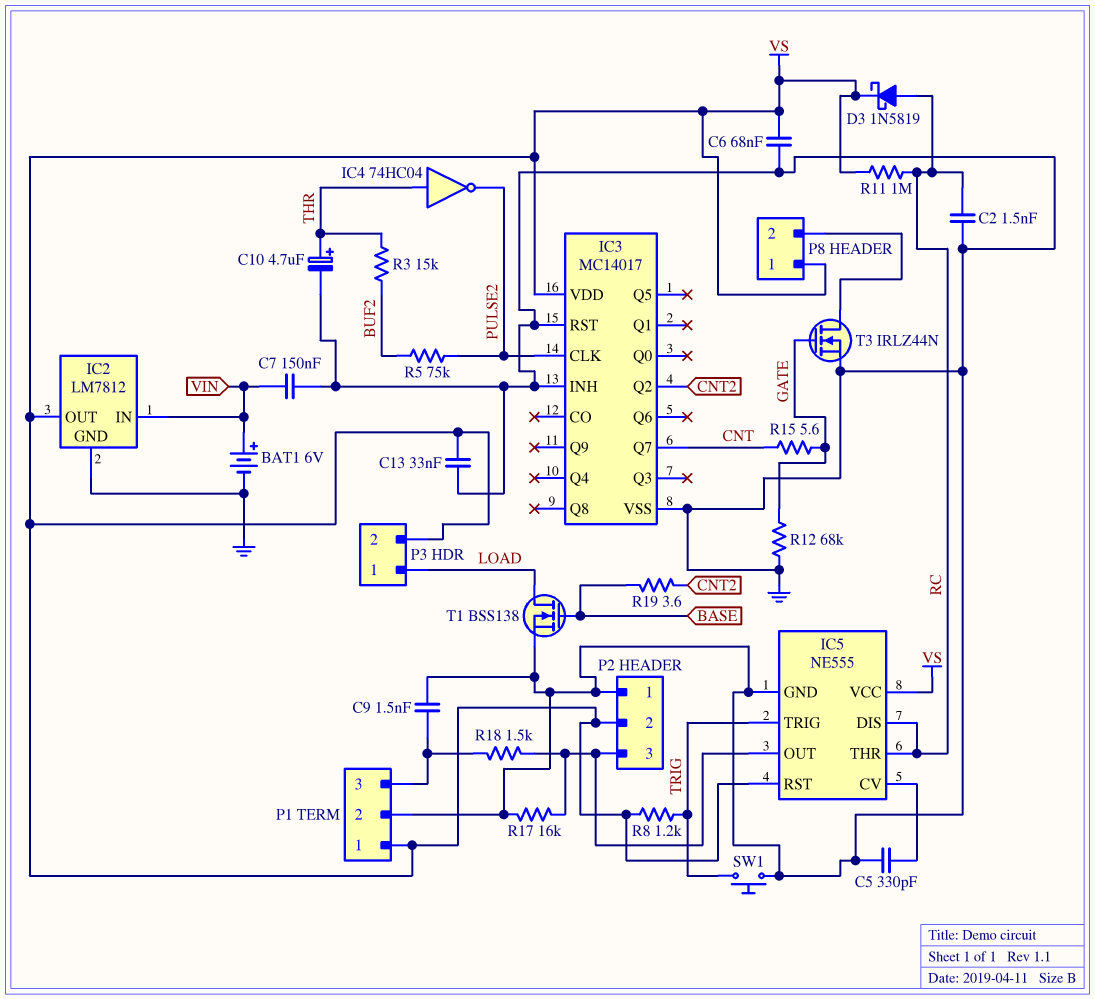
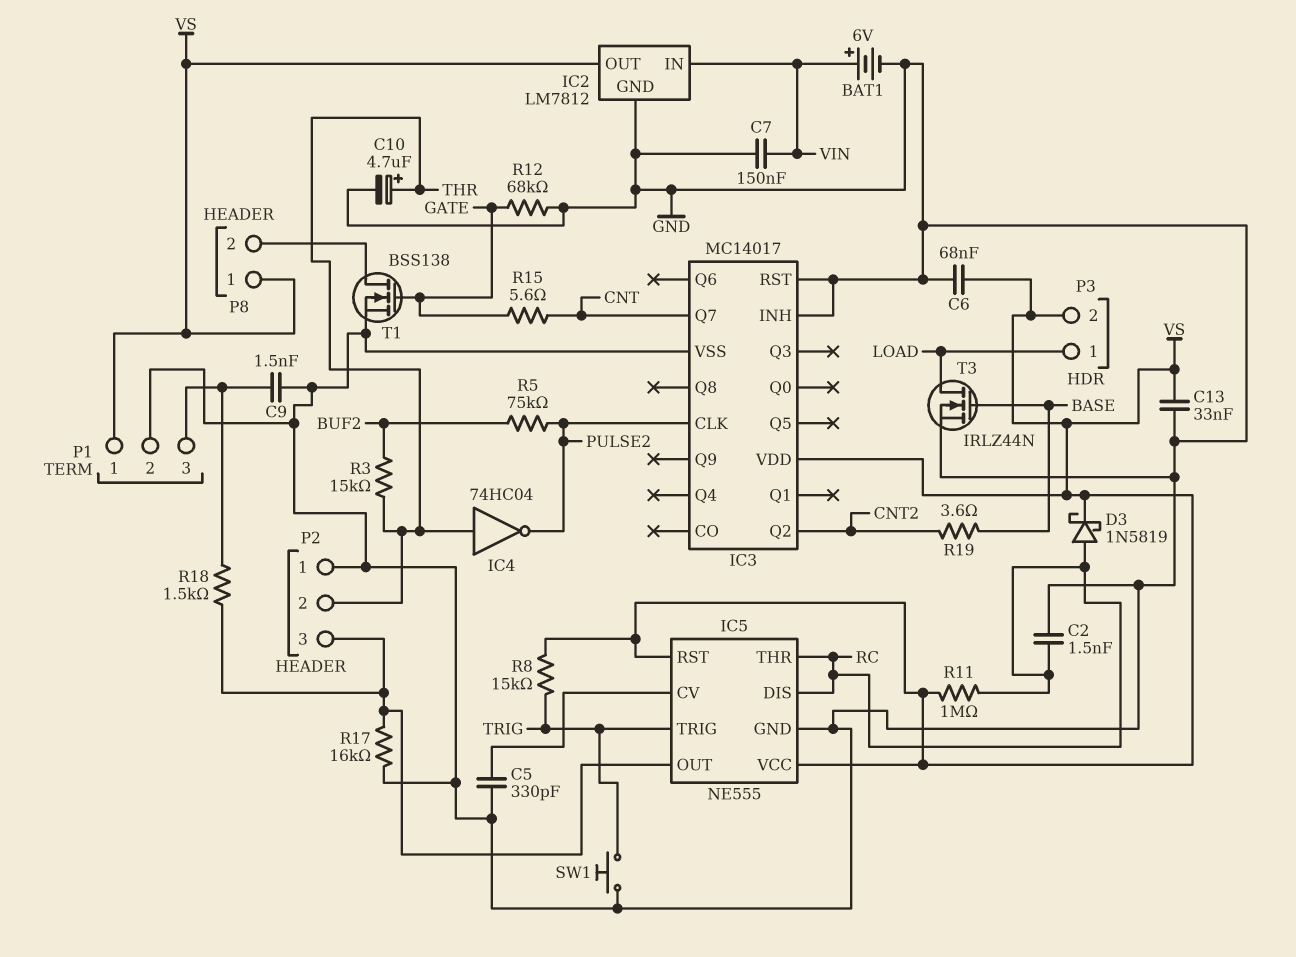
P2 pin 2: VS -> THR
R8: 1.2k (TRIG, VS) -> 15k (TRIG, VS)
T1: NMOS BSS138 (G BASE, D LOAD, S GND) -> NMOS BSS138 (G GATE, D P8/2, S GND)
T3: NMOS IRLZ44N (G GATE, D P8/2, S GND) -> NMOS IRLZ44N (G BASE, D LOAD, S GND)

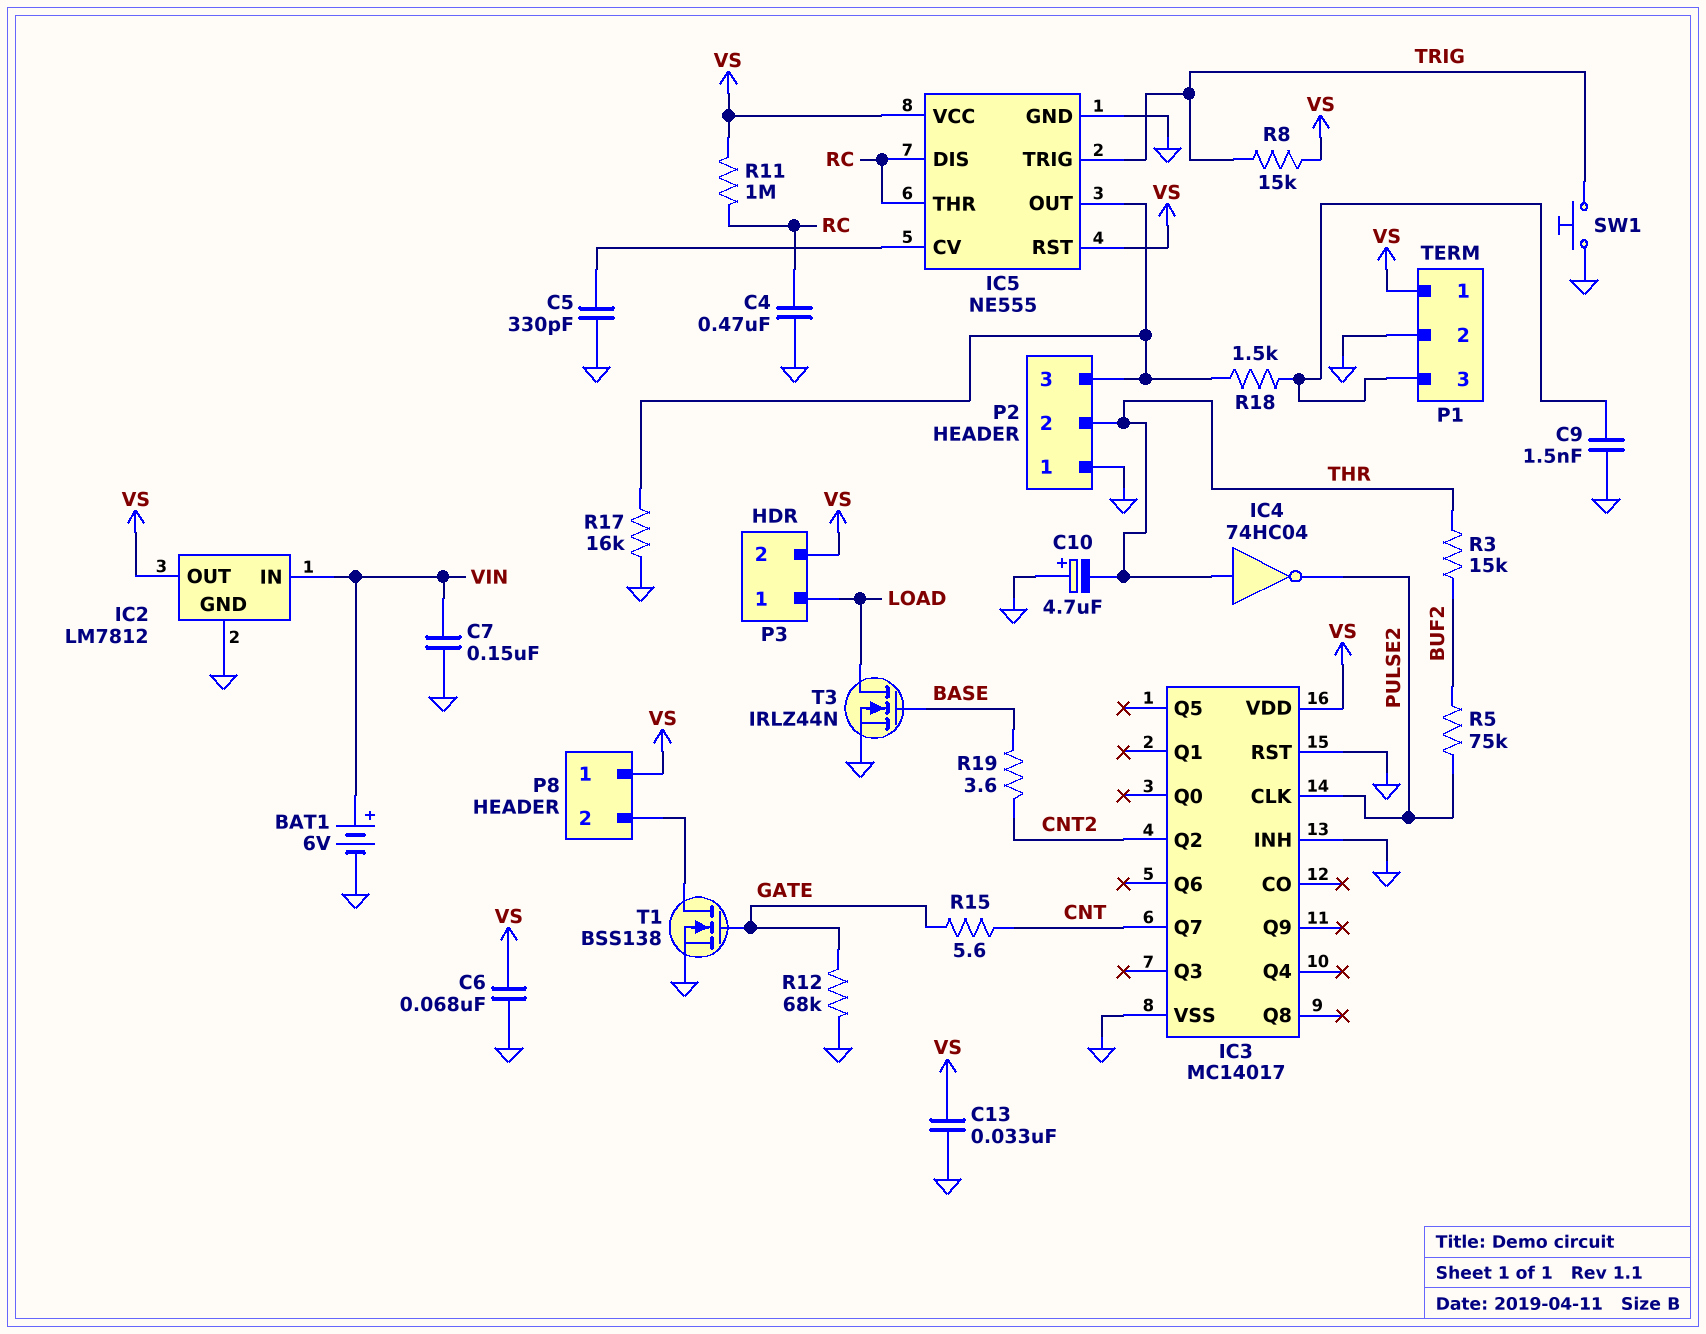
C2: 1.5nF (GND, RC) -> none
C4: none -> 470nF (GND, RC)
C10: 4.7uF (plus THR, minus GND) -> 4.7uF (plus GND, minus THR)
D3: schottky 1N5819 (A RC, K VS) -> none

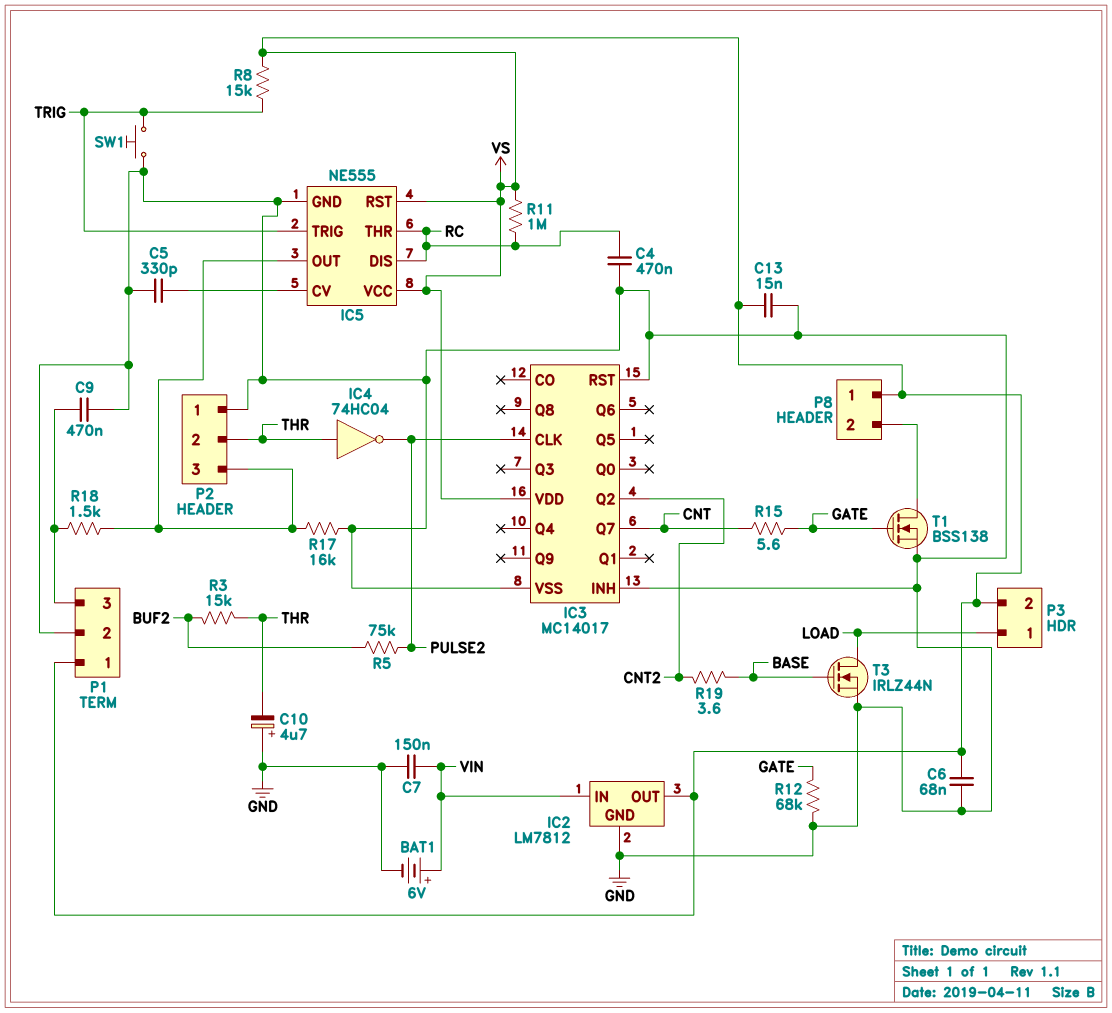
C9: 1.5nF (GND, P1/3) -> 470nF (GND, P1/3)
C13: 33nF (GND, VS) -> 15nF (GND, VS)

